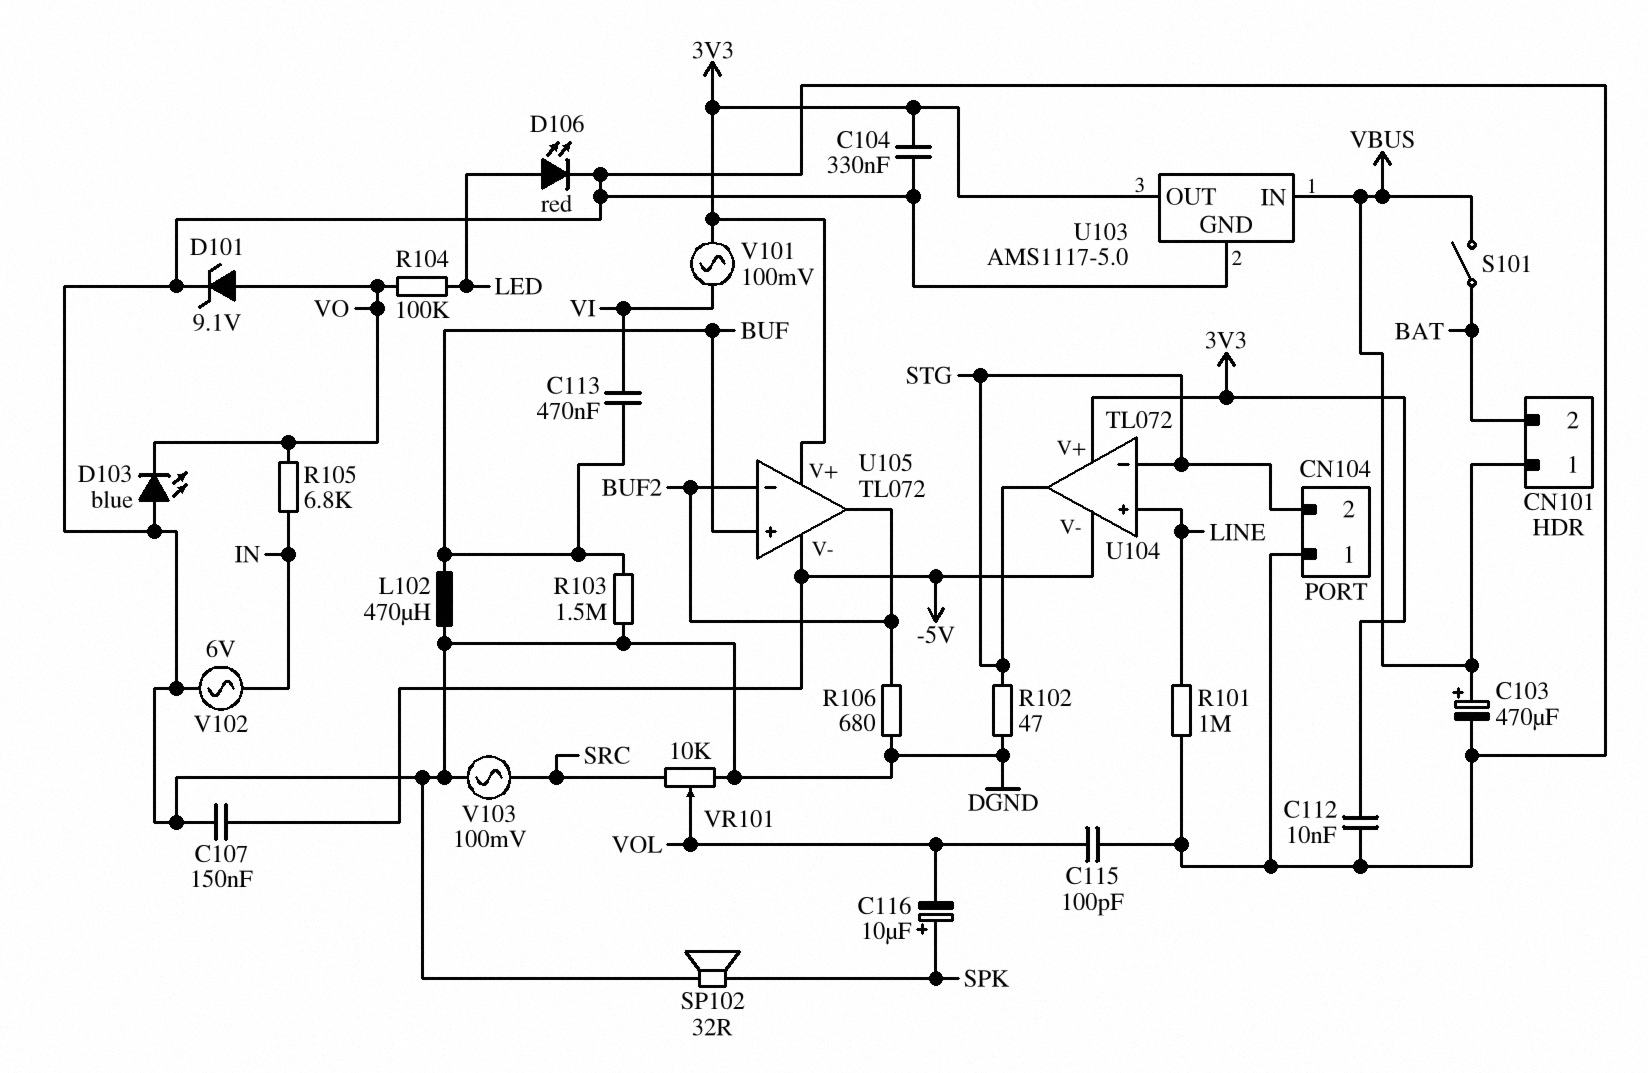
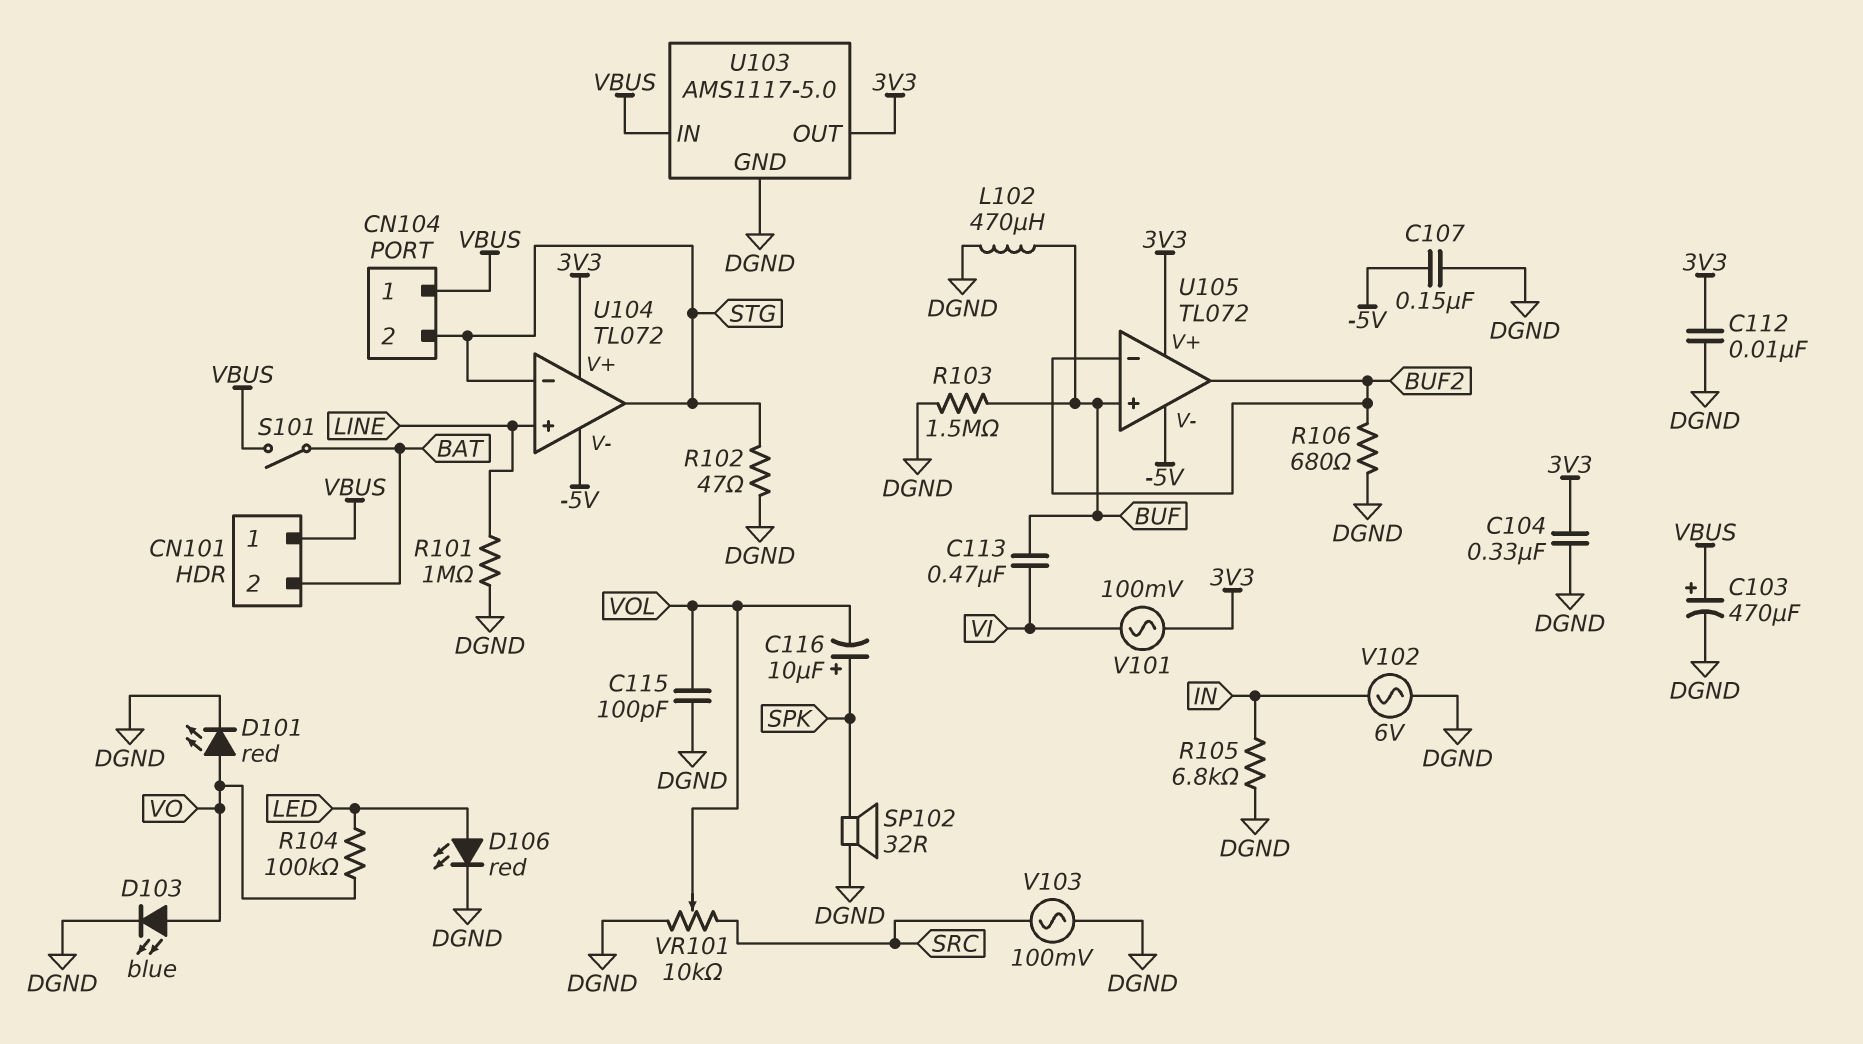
CN104 pin 1: DGND -> VBUS
D101: zener 9.1V (A VO, K DGND) -> LED red (A VO, K DGND)
D103: LED blue (A DGND, K VO) -> LED blue (A VO, K DGND)
R105: 6.8k (IN, VO) -> 6.8k (DGND, IN)

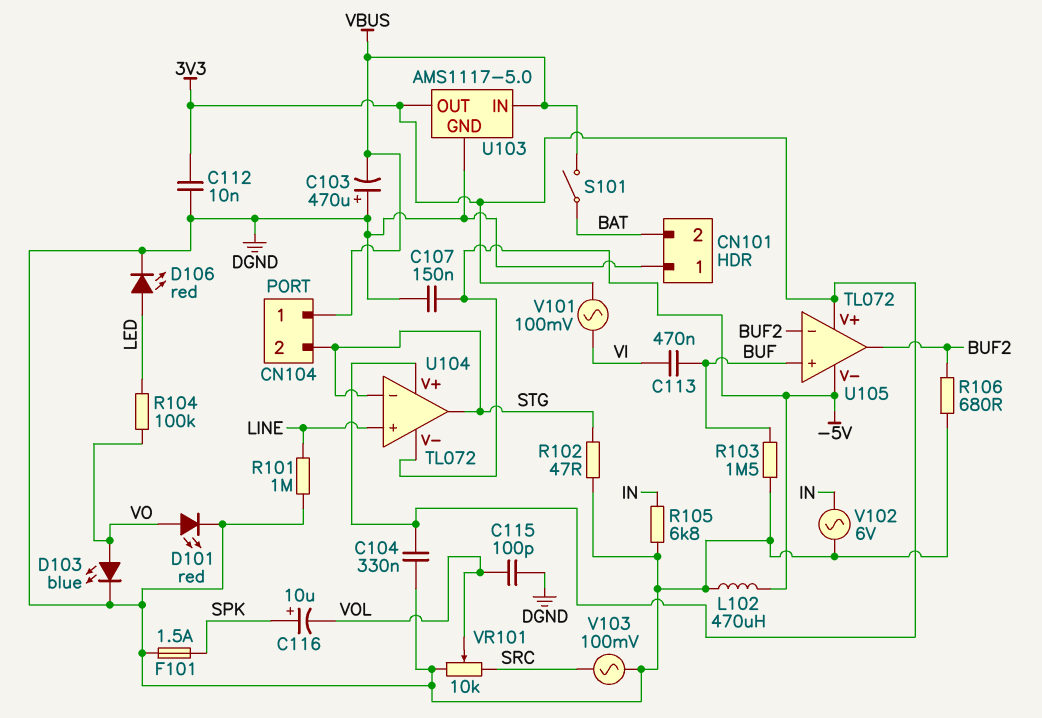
C103: 470uF (plus VBUS, minus DGND) -> 470uF (plus DGND, minus VBUS)
CN101 pin 1: VBUS -> DGND
F101: none -> 1.5A (DGND, SPK)
L102: 470uH (BUF, DGND) -> 470uH (-5V, DGND)
SP102: speaker 32R (DGND, SPK) -> none

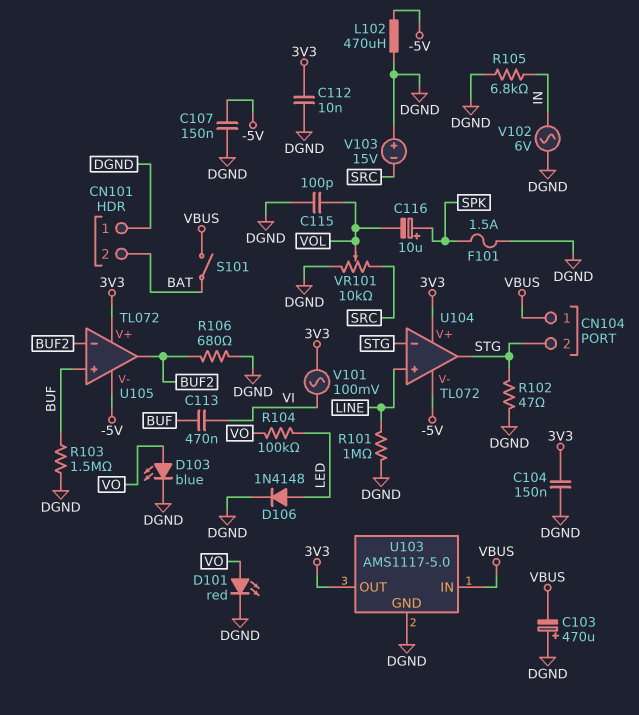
C104: 330nF (3V3, DGND) -> 150nF (3V3, DGND)
D106: LED red (A LED, K DGND) -> diode 1N4148 (A LED, K DGND)
V103: AC 100mV (DGND, SRC) -> 15V (plus DGND, minus SRC)

